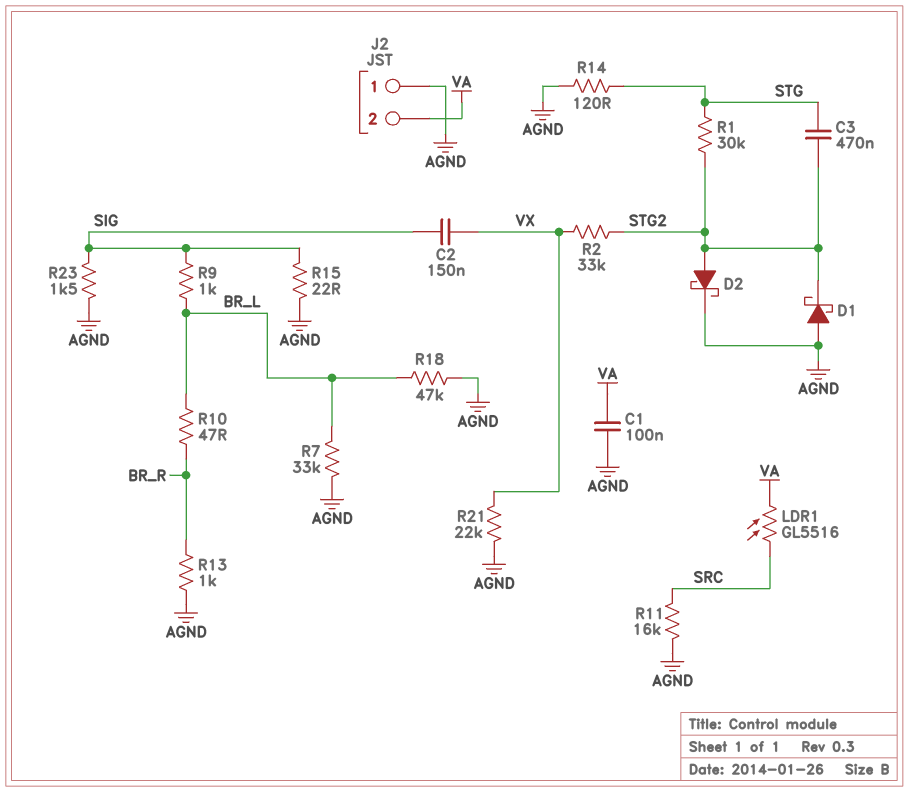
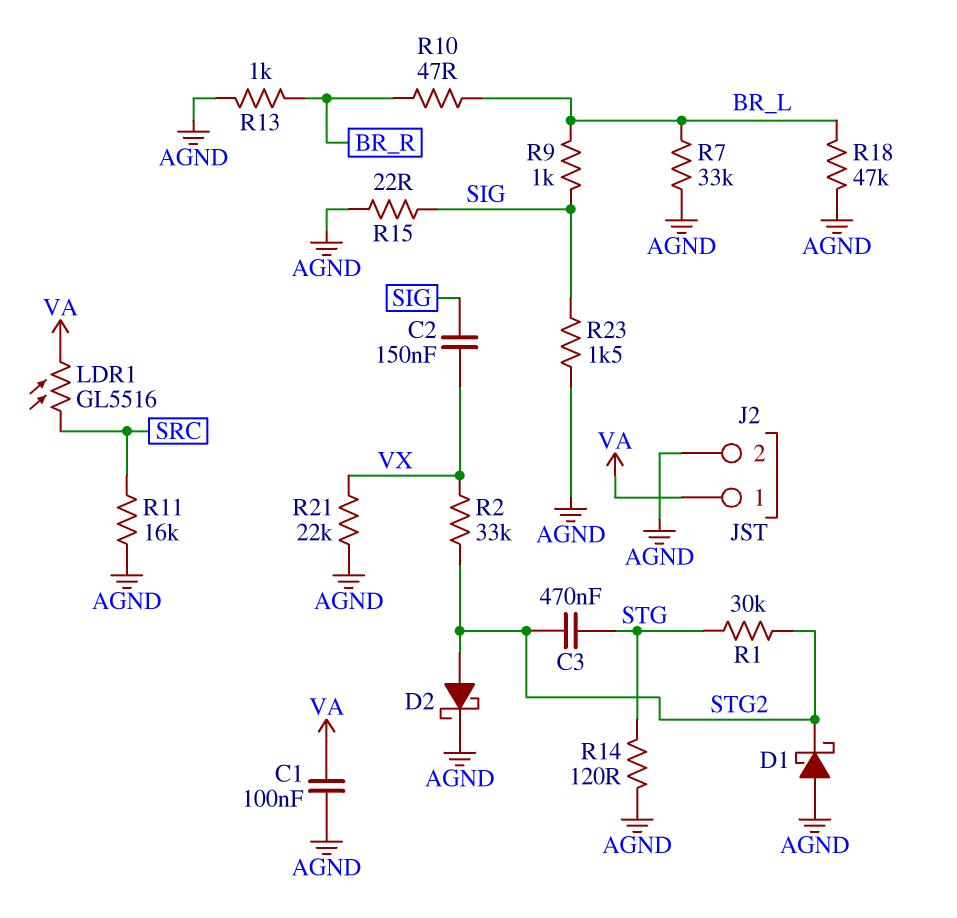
J2 pin 1: AGND -> VA
J2 pin 2: VA -> AGND

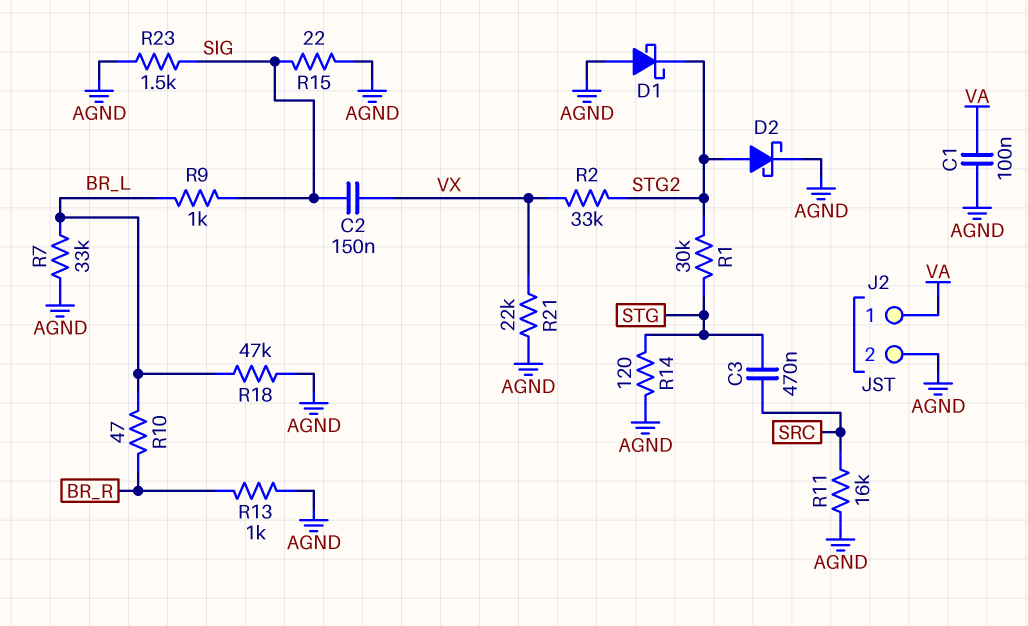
C3: 470nF (STG, STG2) -> 470nF (SRC, STG)
LDR1: GL5516 (SRC, VA) -> none

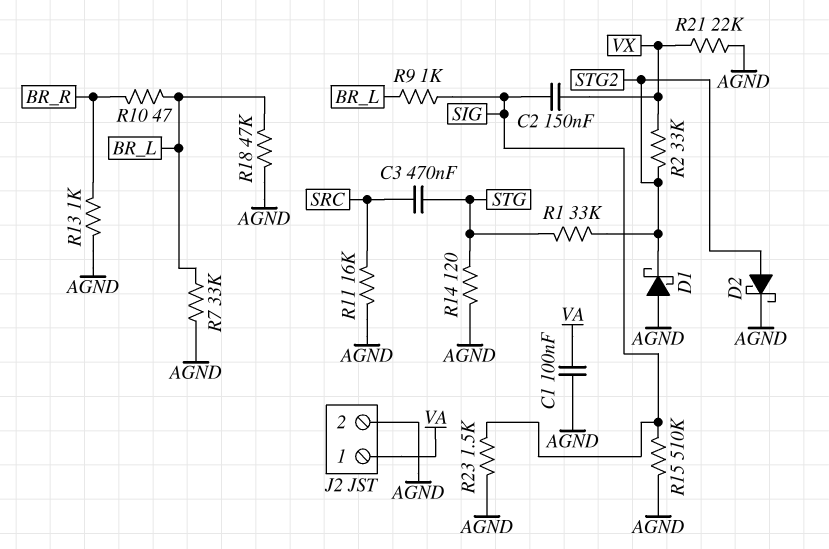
R1: 30k (STG, STG2) -> 33k (STG, STG2)
R15: 22 (AGND, SIG) -> 510k (AGND, SIG)

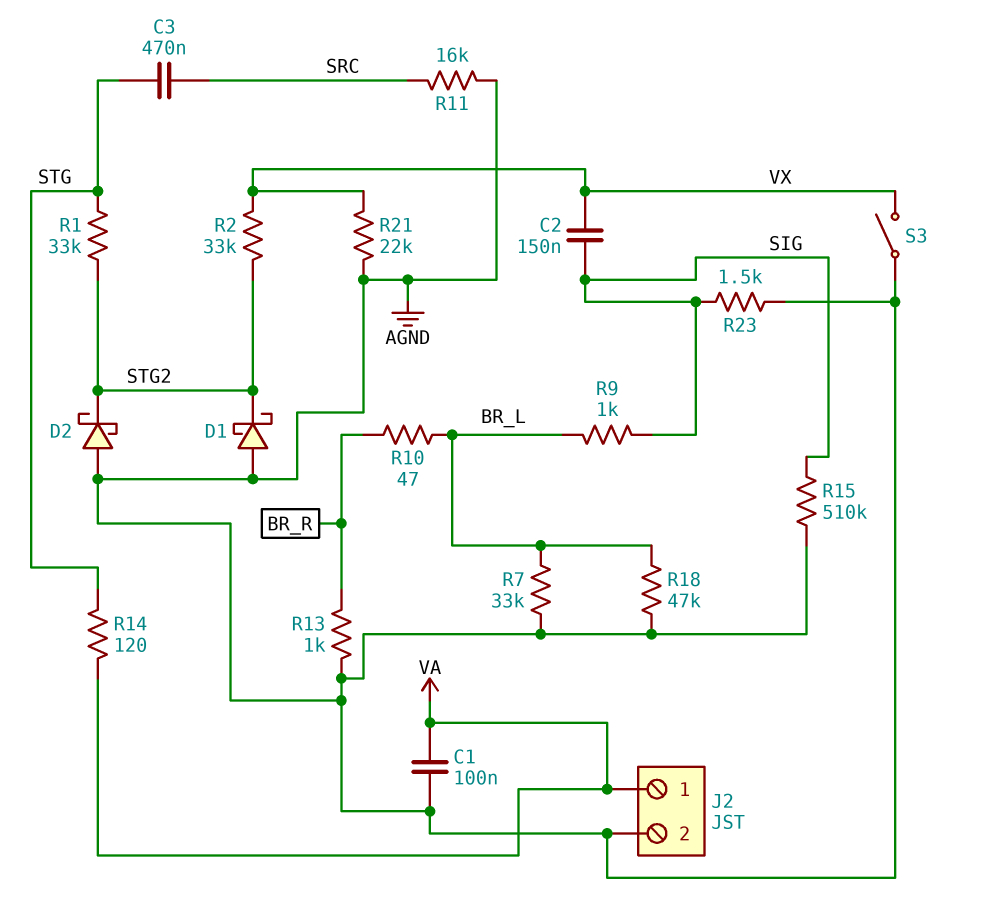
D2: schottky (A STG2, K AGND) -> schottky (A AGND, K STG2)
R14: 120 (AGND, STG) -> 120 (STG, VA)
S3: none -> switch (AGND, VX)

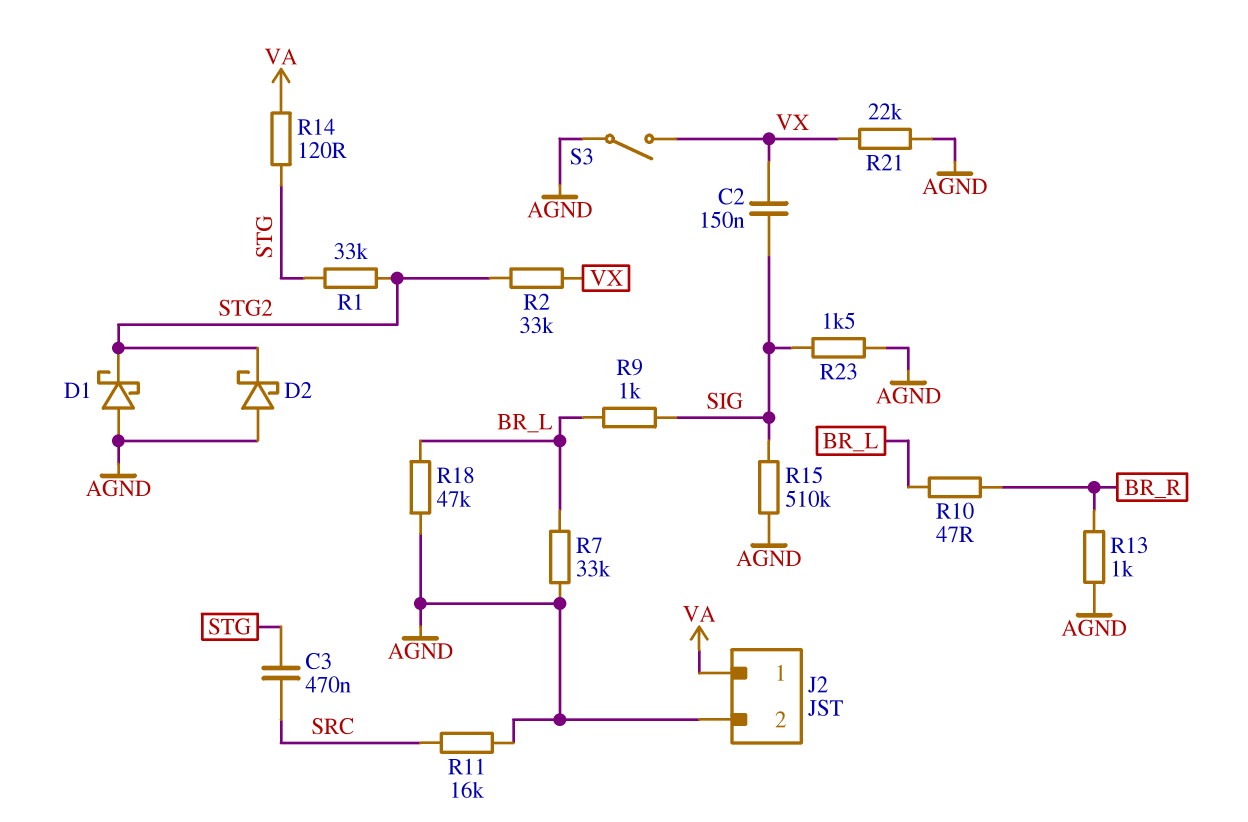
C1: 100nF (AGND, VA) -> none

